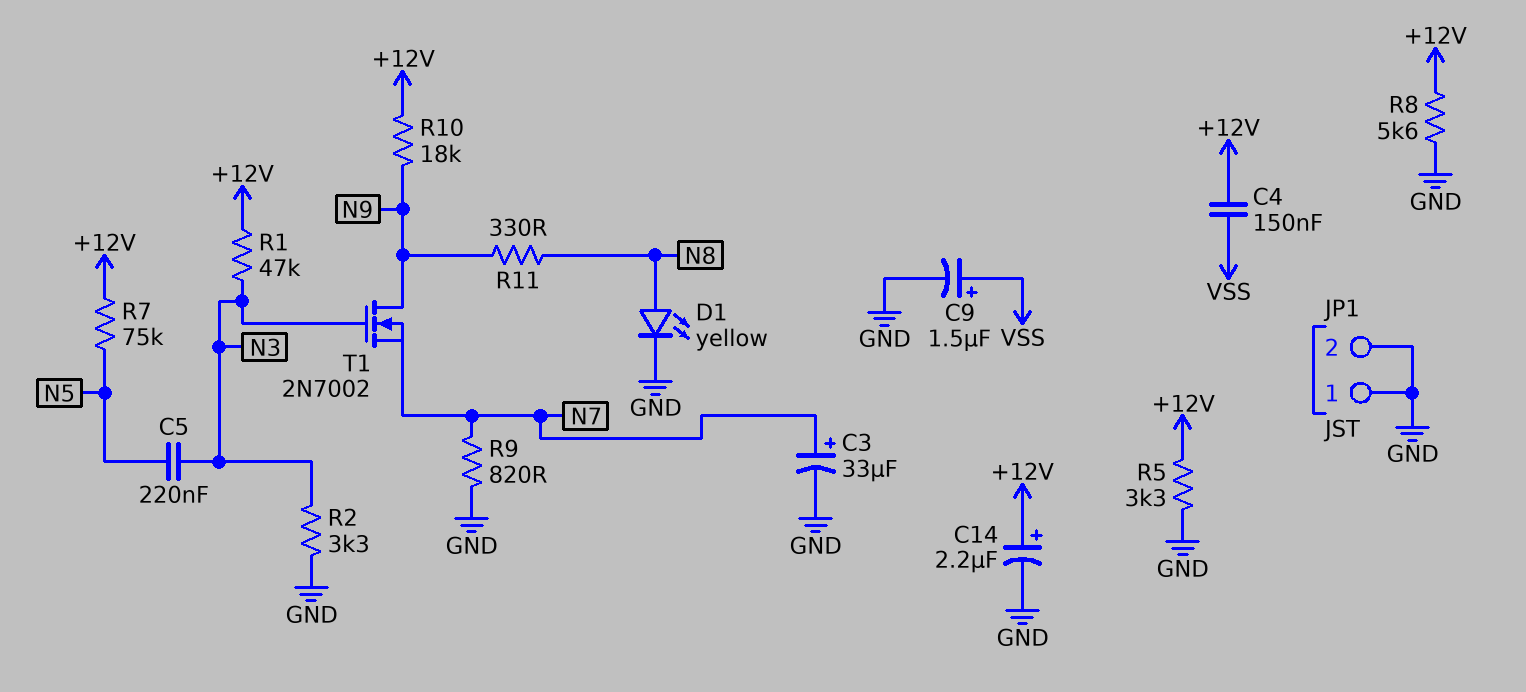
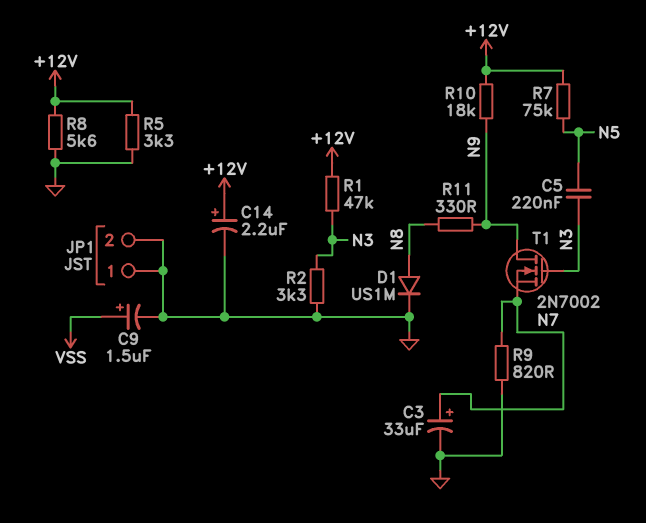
C4: 150nF (+12V, VSS) -> none
D1: LED yellow (A N8, K GND) -> diode US1M (A N8, K GND)

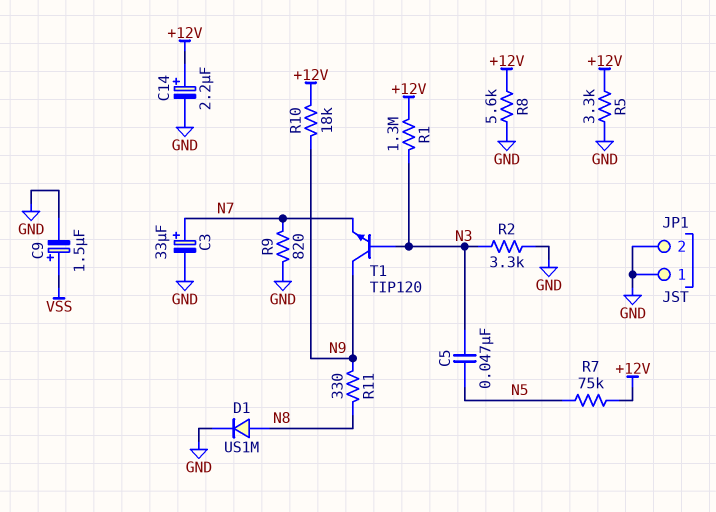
C5: 220nF (N3, N5) -> 47nF (N3, N5)
R1: 47k (+12V, N3) -> 1.3M (+12V, N3)
T1: NMOS 2N7002 (G N3, D N9, S N7) -> NPN TIP120 (B N3, C N9, E N7)

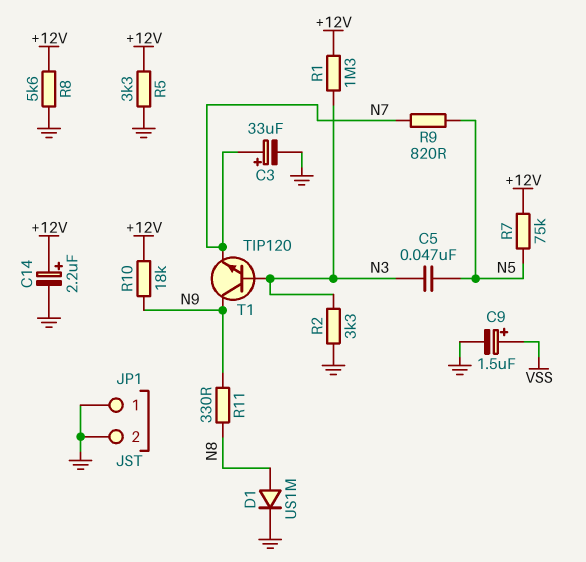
R9: 820 (GND, N7) -> 820 (N5, N7)

